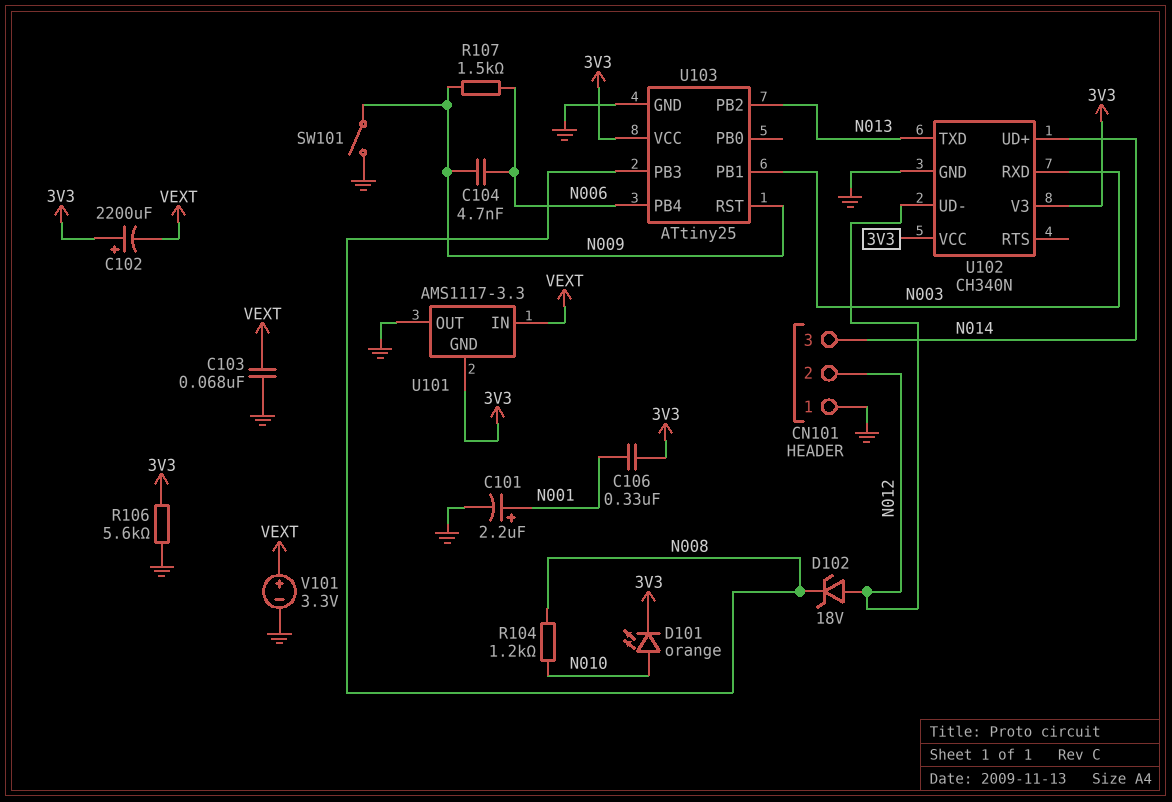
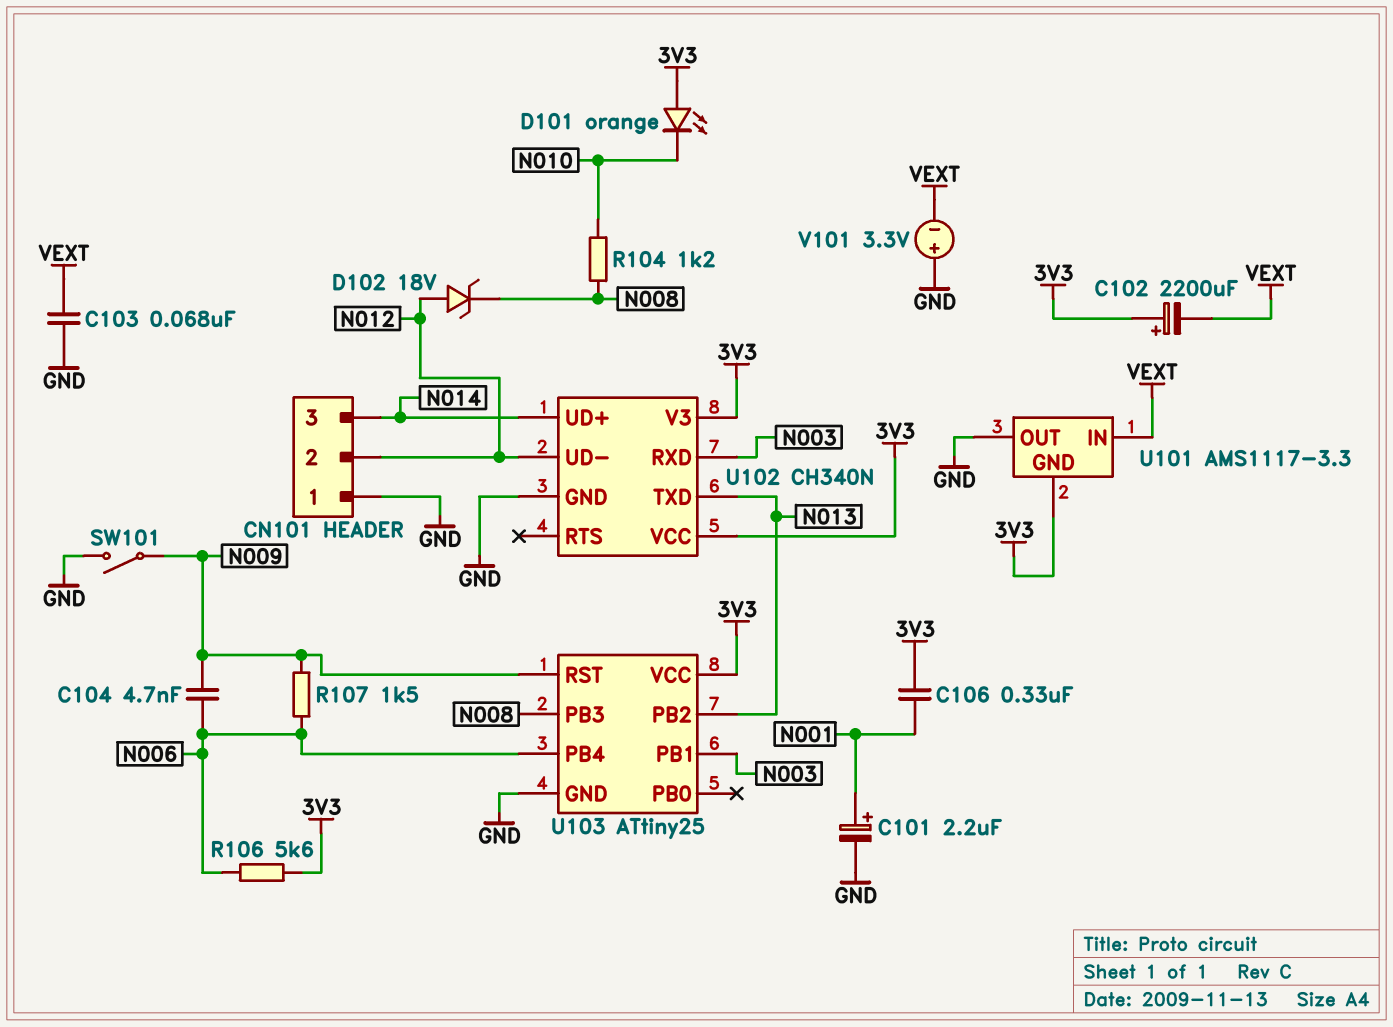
D101: LED orange (A N010, K 3V3) -> LED orange (A 3V3, K N010)
R106: 5.6k (3V3, GND) -> 5.6k (3V3, N006)
V101: 3.3V (plus VEXT, minus GND) -> 3.3V (plus GND, minus VEXT)

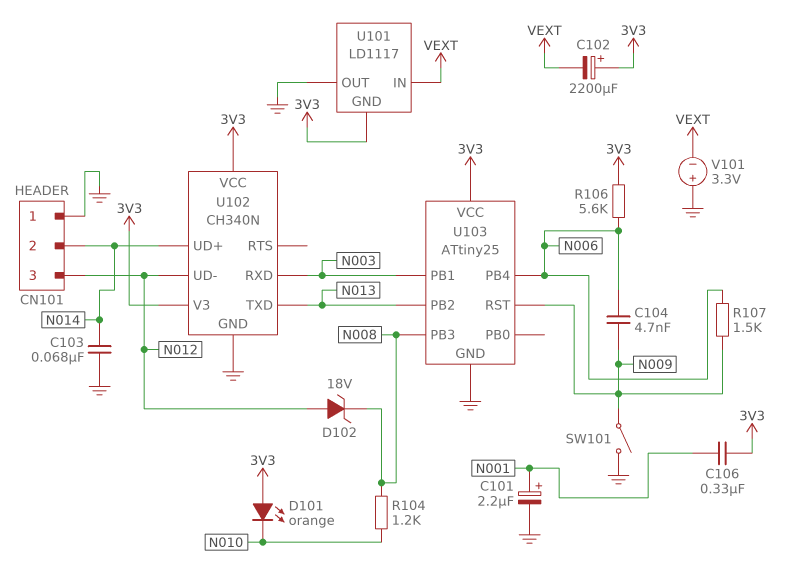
C103: 68nF (GND, VEXT) -> 68nF (GND, N014)
CN101 pin 2: N012 -> N014
CN101 pin 3: N014 -> N012
U101: AMS1117-3.3 -> LD1117

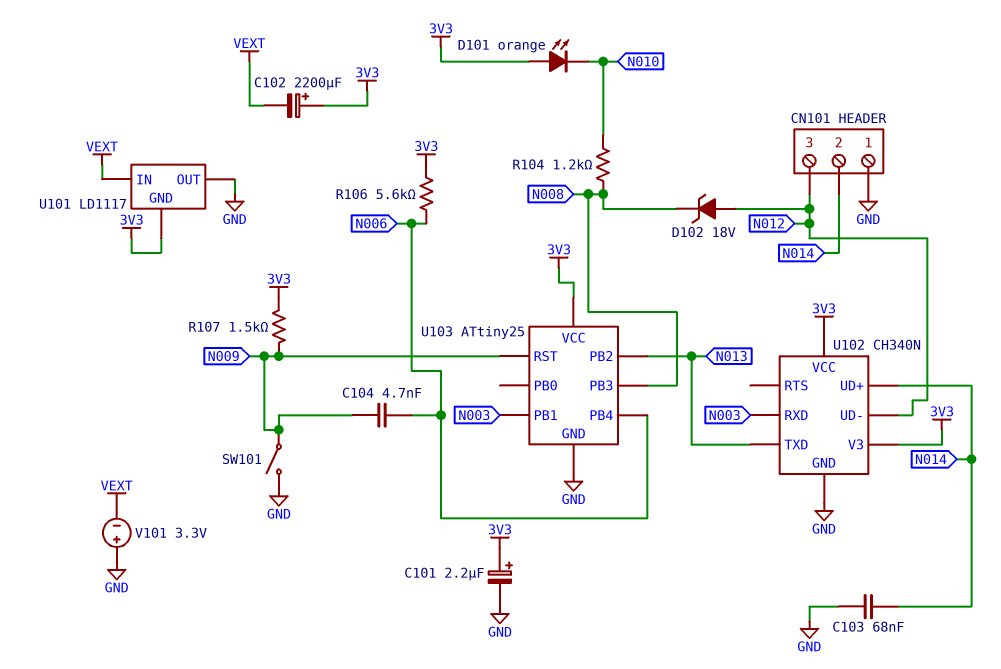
C101: 2.2uF (plus N001, minus GND) -> 2.2uF (plus 3V3, minus GND)
C106: 330nF (3V3, N001) -> none
R107: 1.5k (N006, N009) -> 1.5k (3V3, N009)

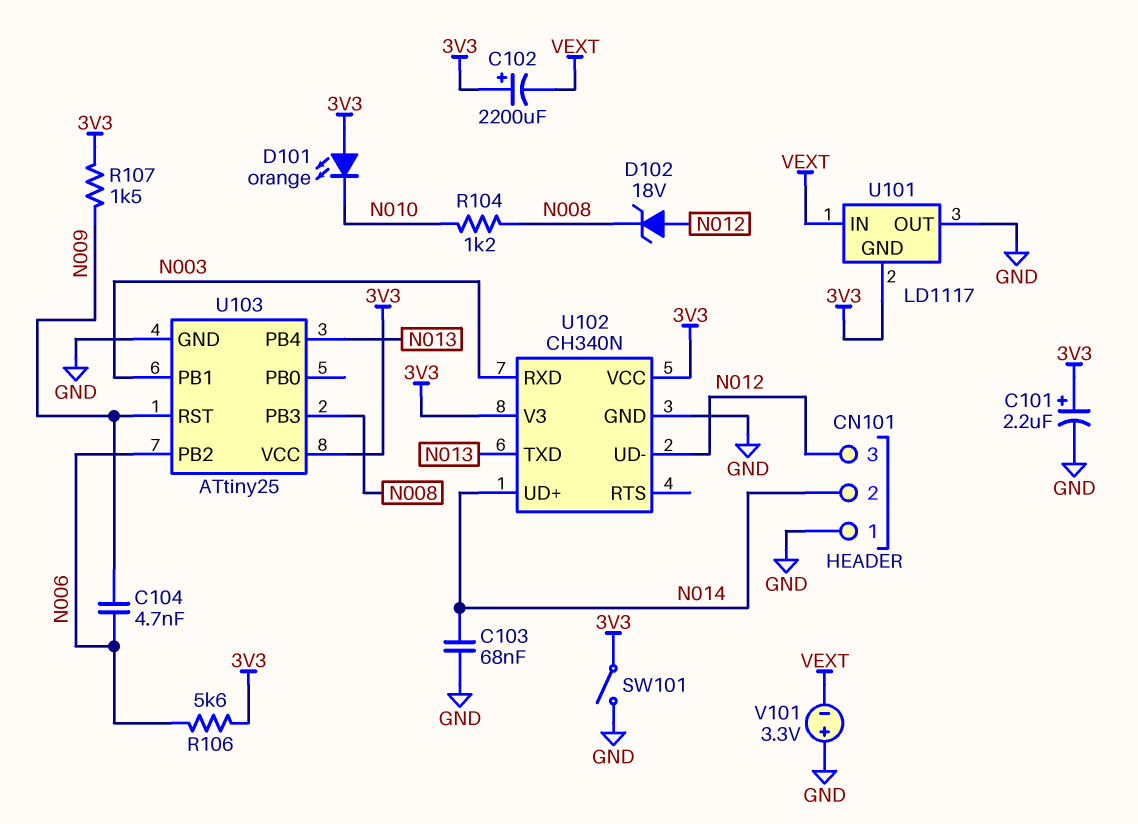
SW101: switch (GND, N009) -> switch (3V3, GND)
U103 pin PB2: N013 -> N006
U103 pin PB4: N006 -> N013

